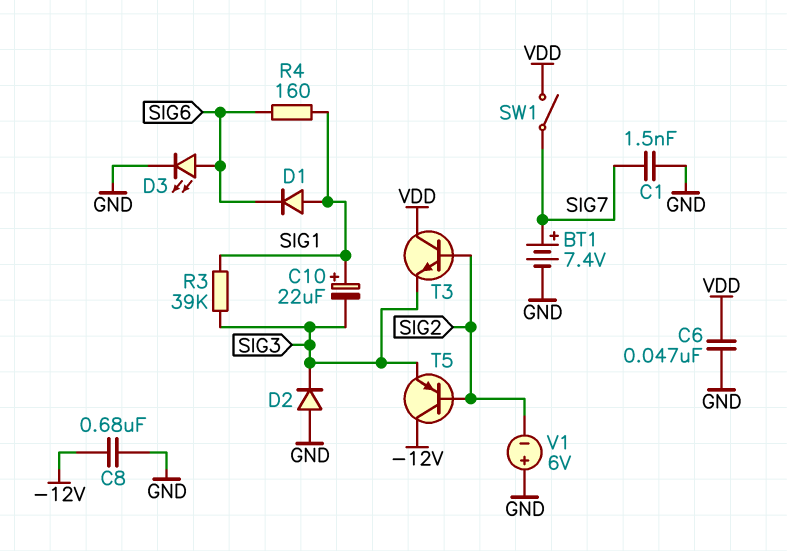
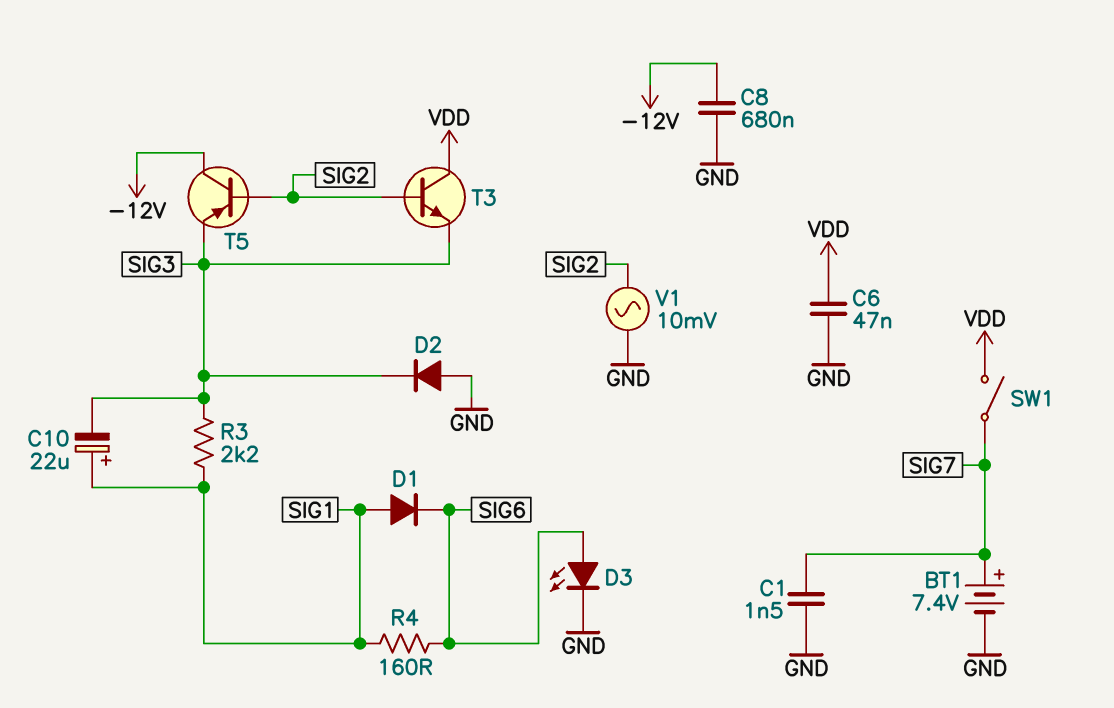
R3: 39k (SIG1, SIG3) -> 2.2k (SIG1, SIG3)
V1: 6V (plus GND, minus SIG2) -> AC 10mV (GND, SIG2)

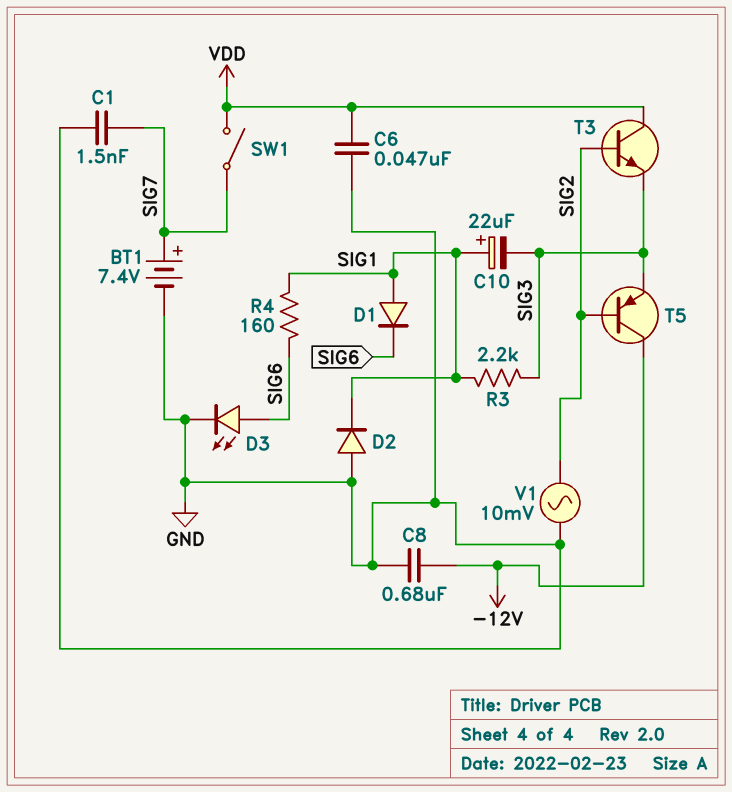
D2: diode (A GND, K SIG3) -> diode (A GND, K SIG1)

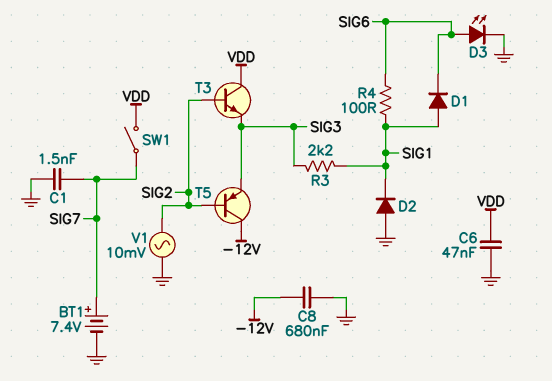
C10: 22uF (plus SIG1, minus SIG3) -> none
R4: 160 (SIG1, SIG6) -> 100 (SIG1, SIG6)

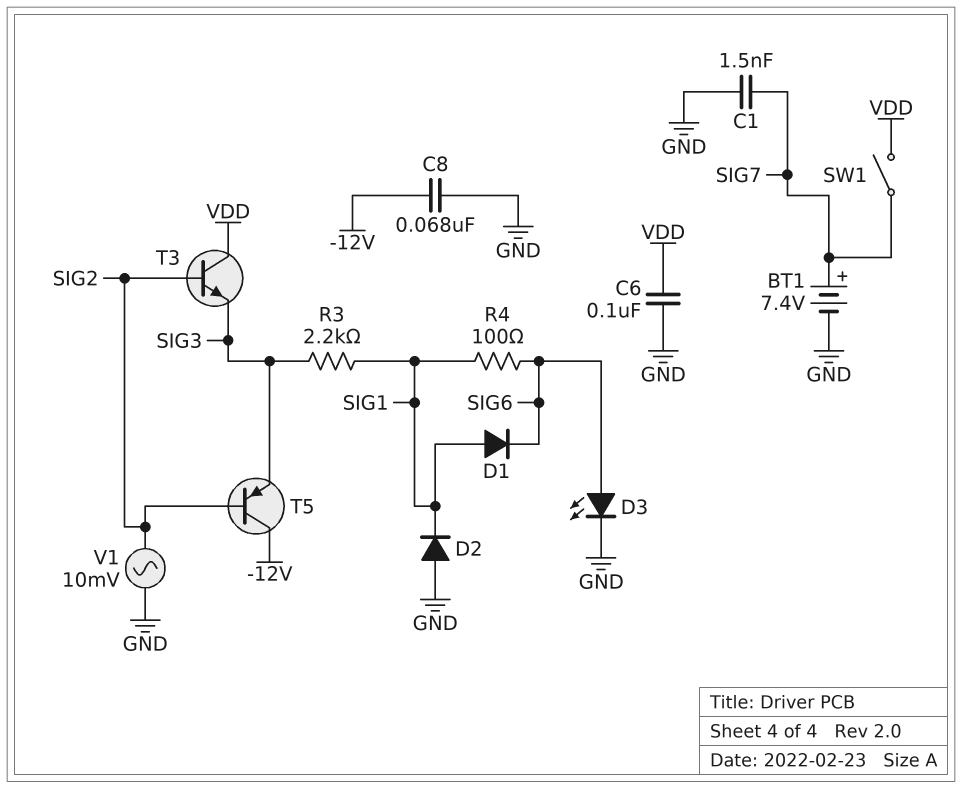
C6: 47nF (GND, VDD) -> 100nF (GND, VDD)
C8: 680nF (-12V, GND) -> 68nF (-12V, GND)

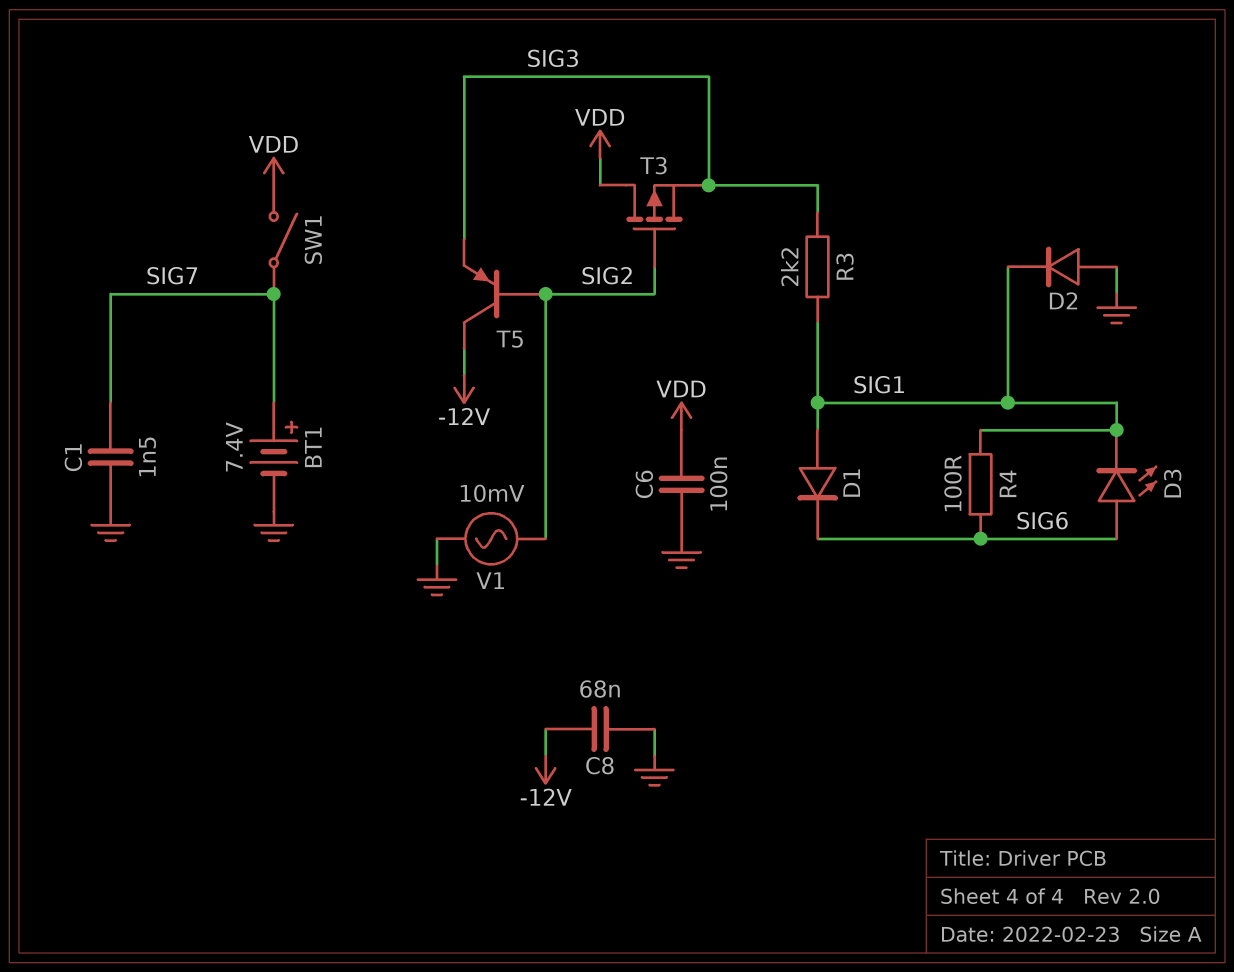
D3: LED (A SIG6, K GND) -> LED (A SIG6, K SIG1)
T3: NPN (B SIG2, C VDD, E SIG3) -> PMOS (G SIG2, D VDD, S SIG3)

